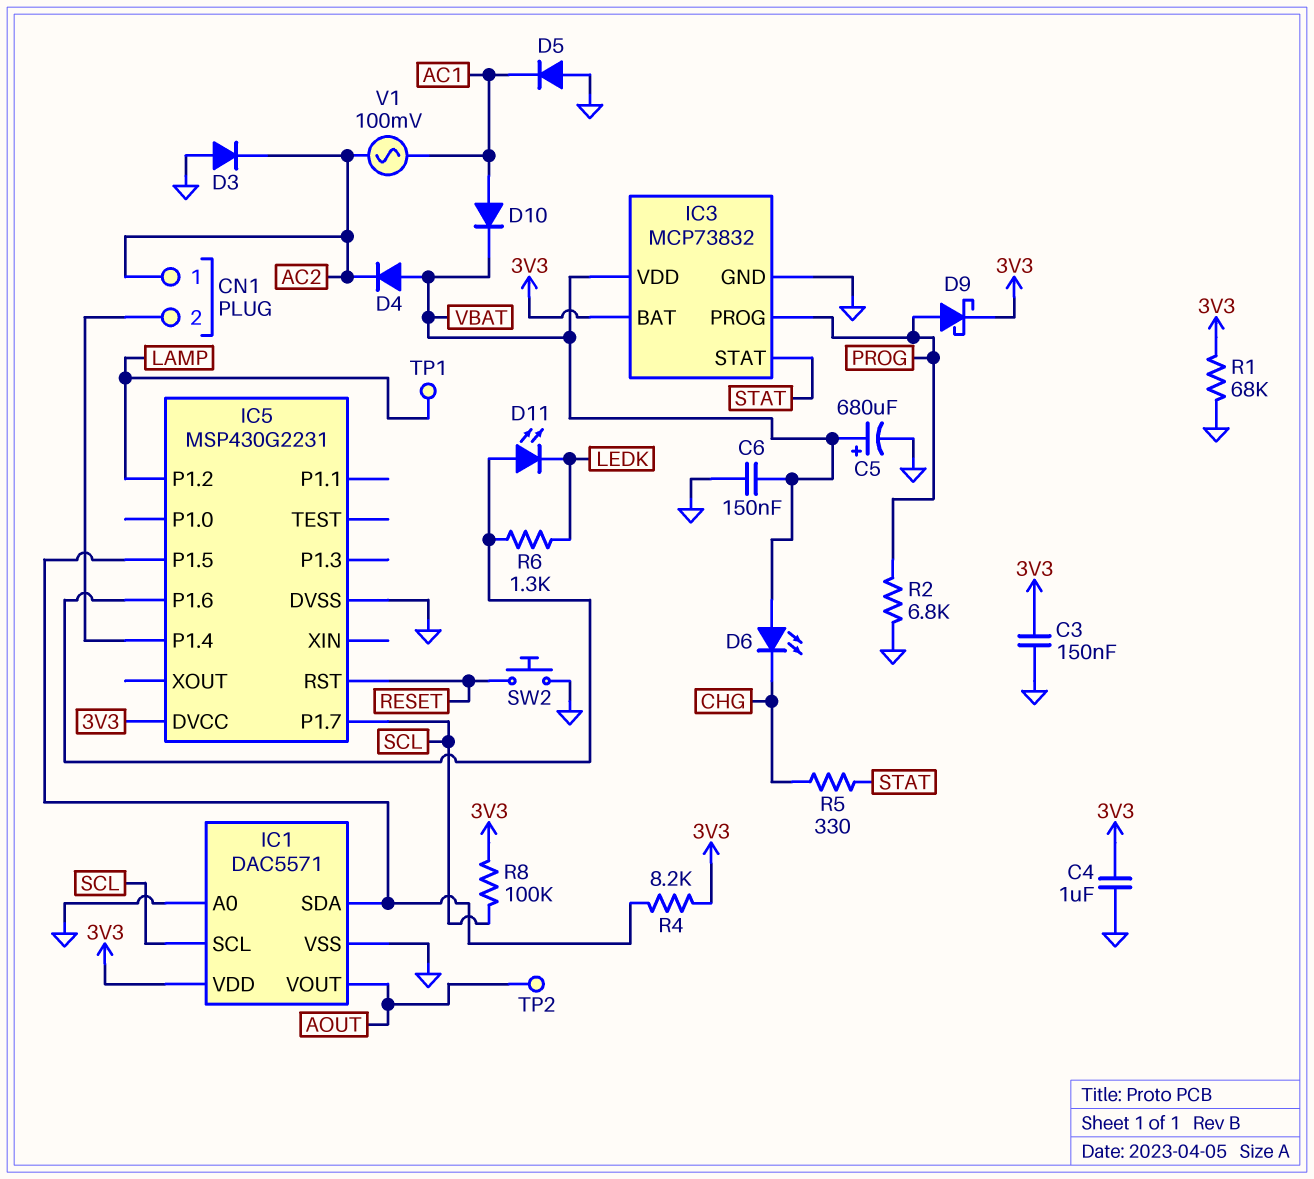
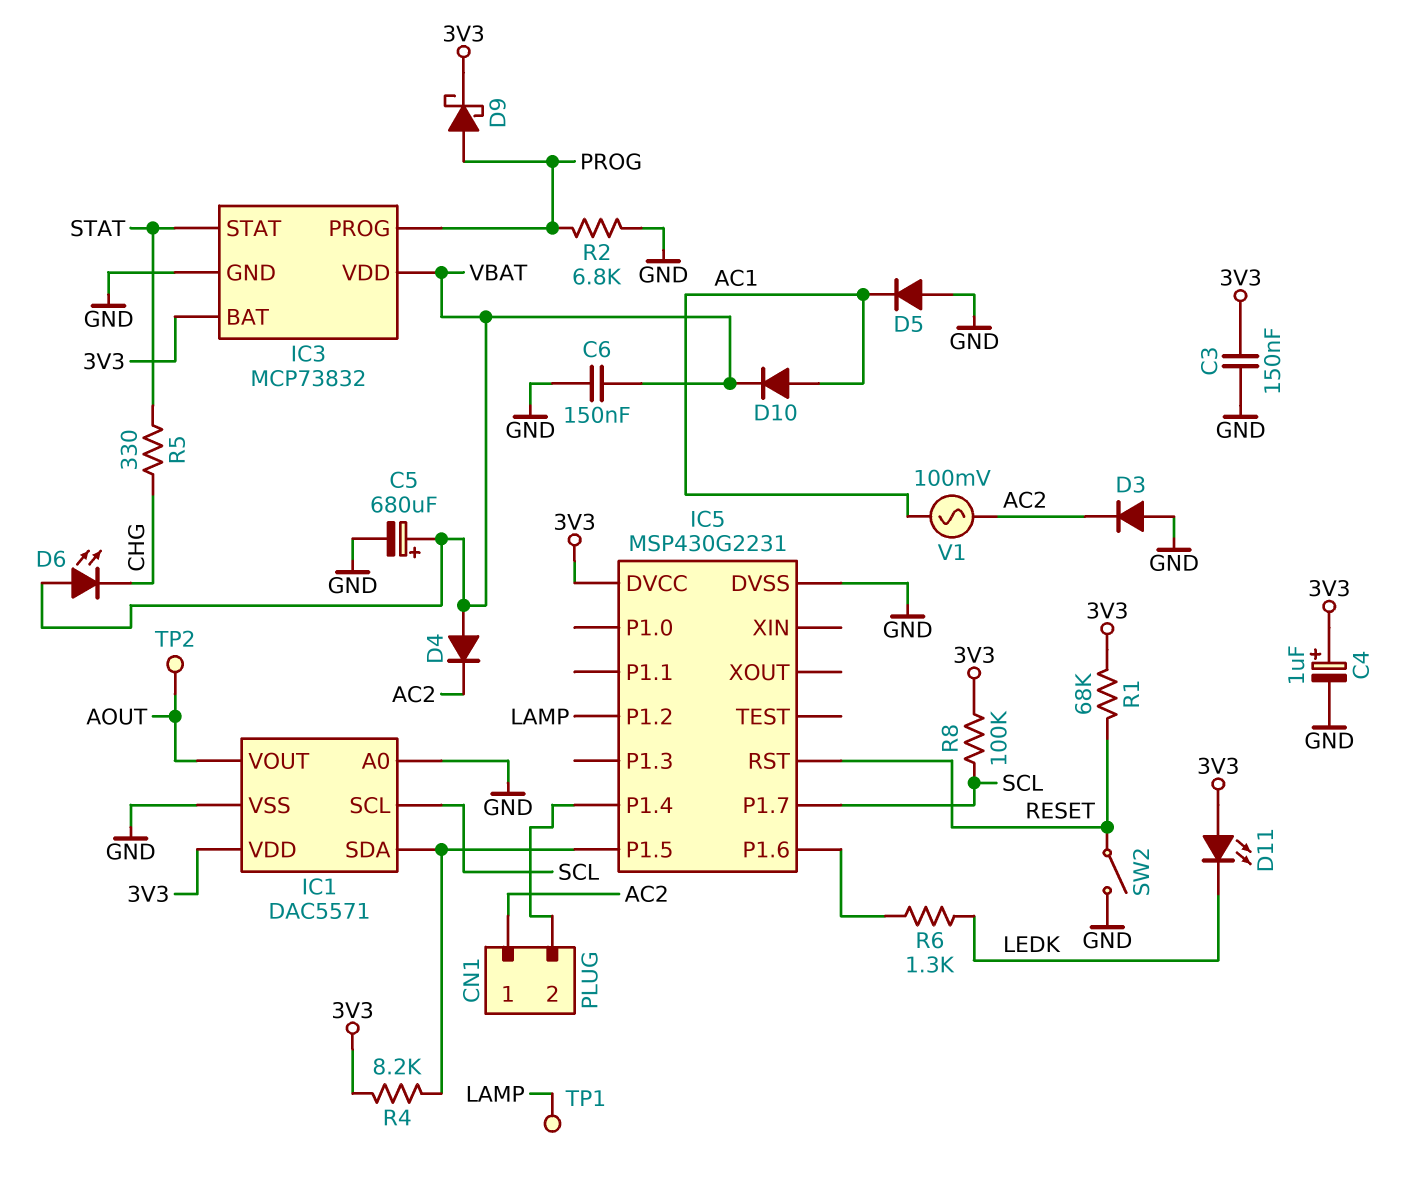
C4: 1uF (3V3, GND) -> 1uF (plus 3V3, minus GND)
D11: LED (A IC5/P1.6, K LEDK) -> LED (A 3V3, K LEDK)
R1: 68k (3V3, GND) -> 68k (3V3, RESET)
SW2: button (GND, RESET) -> switch (GND, RESET)

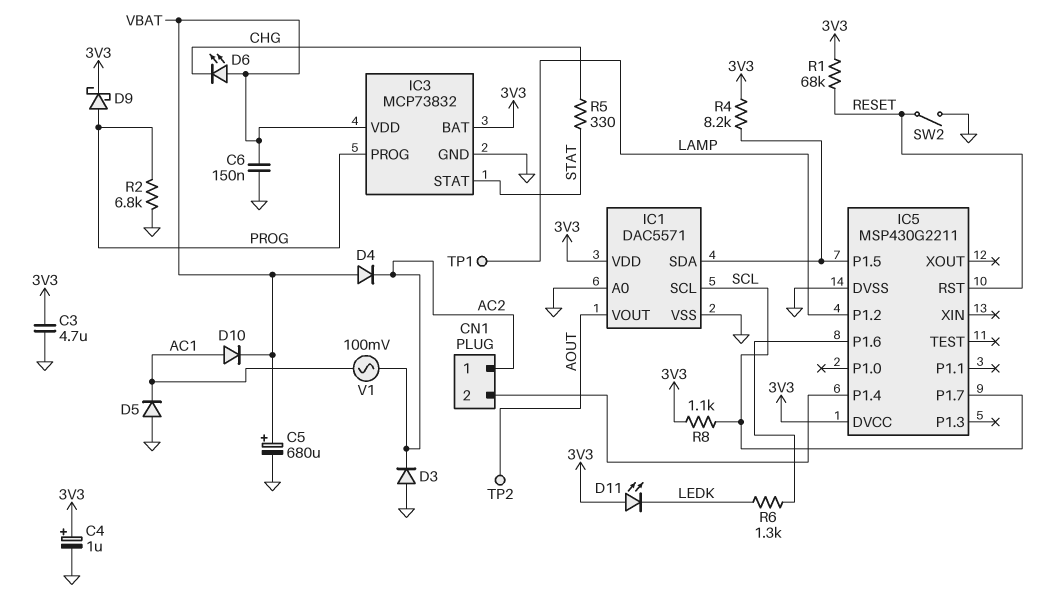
C3: 150nF (3V3, GND) -> 4.7uF (3V3, GND)
IC5: MSP430G2231 -> MSP430G2211
R8: 100k (3V3, SCL) -> 1.1k (3V3, SCL)

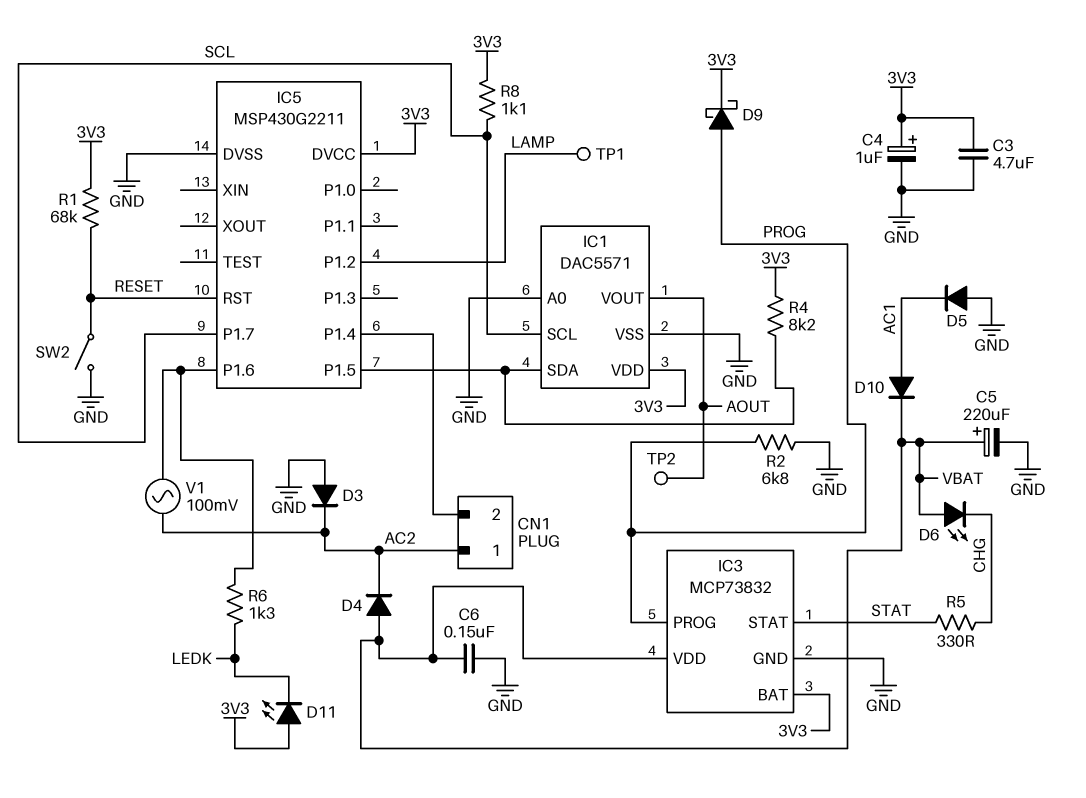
C5: 680uF (plus VBAT, minus GND) -> 220uF (plus VBAT, minus GND)
V1: AC 100mV (AC1, AC2) -> AC 100mV (AC2, IC5/P1.6)

